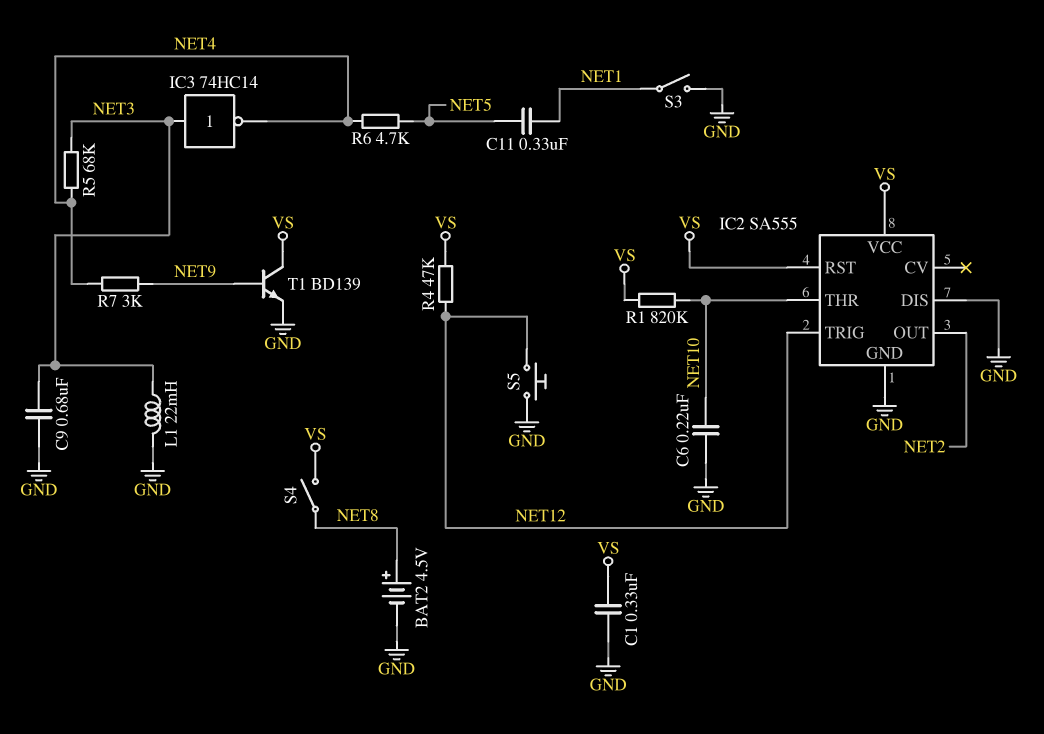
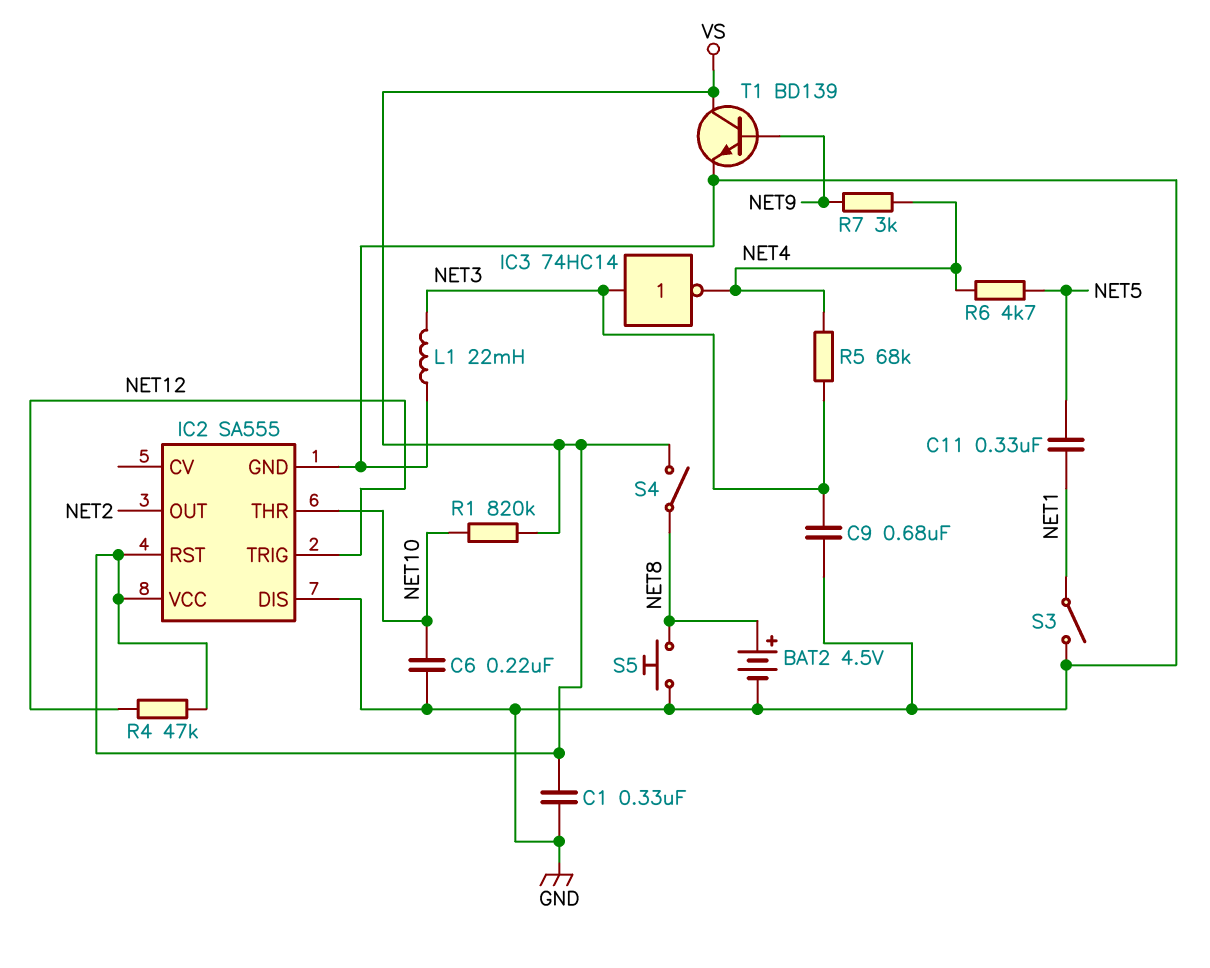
S5: button (GND, NET12) -> button (GND, NET8)

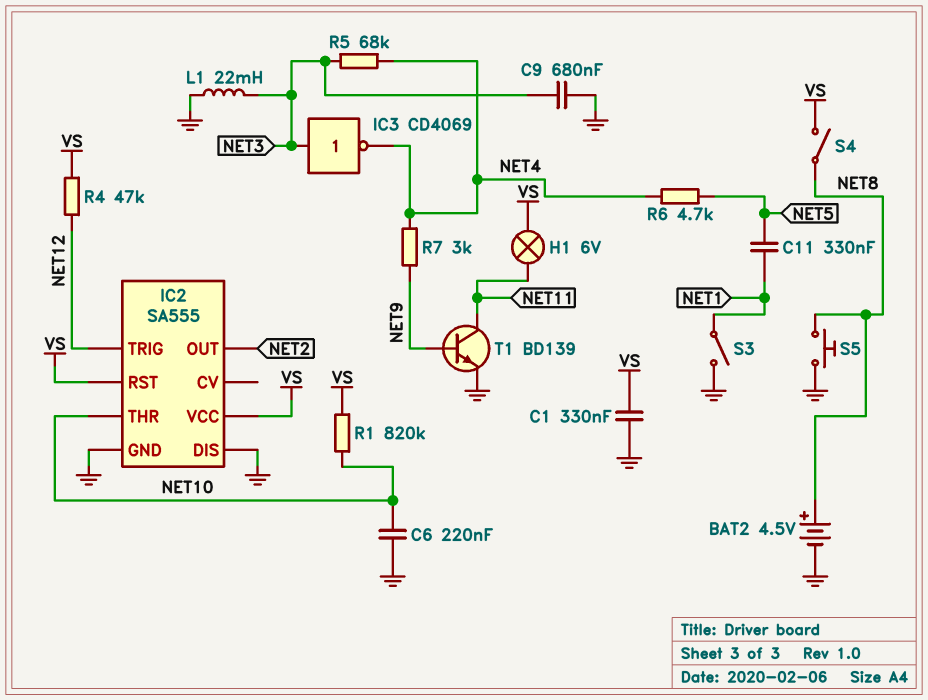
H1: none -> lamp 6V (NET11, VS)
IC3: NOT 74HC14 (in NET3, out NET4) -> NOT CD4069 (in NET3, out NET4)
T1: NPN BD139 (B NET9, C VS, E GND) -> NPN BD139 (B NET9, C NET11, E GND)

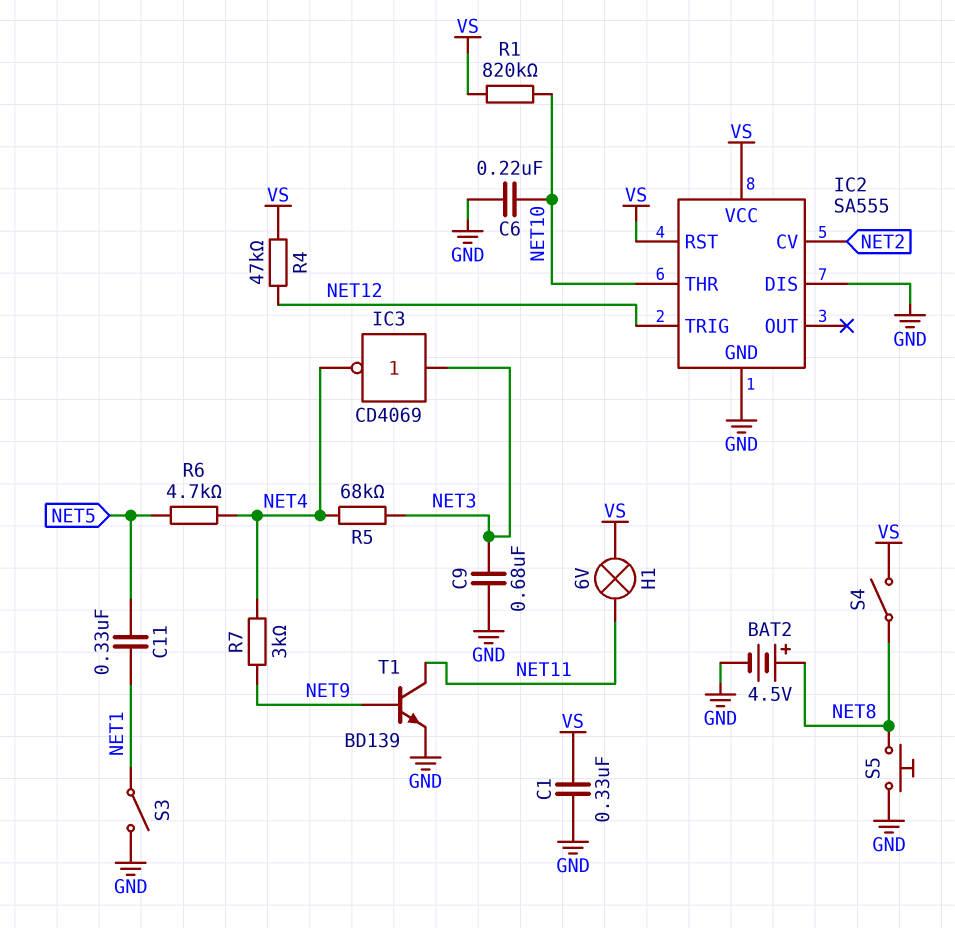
IC2 pin CV: none -> NET2
IC2 pin OUT: NET2 -> none
L1: 22mH (GND, NET3) -> none

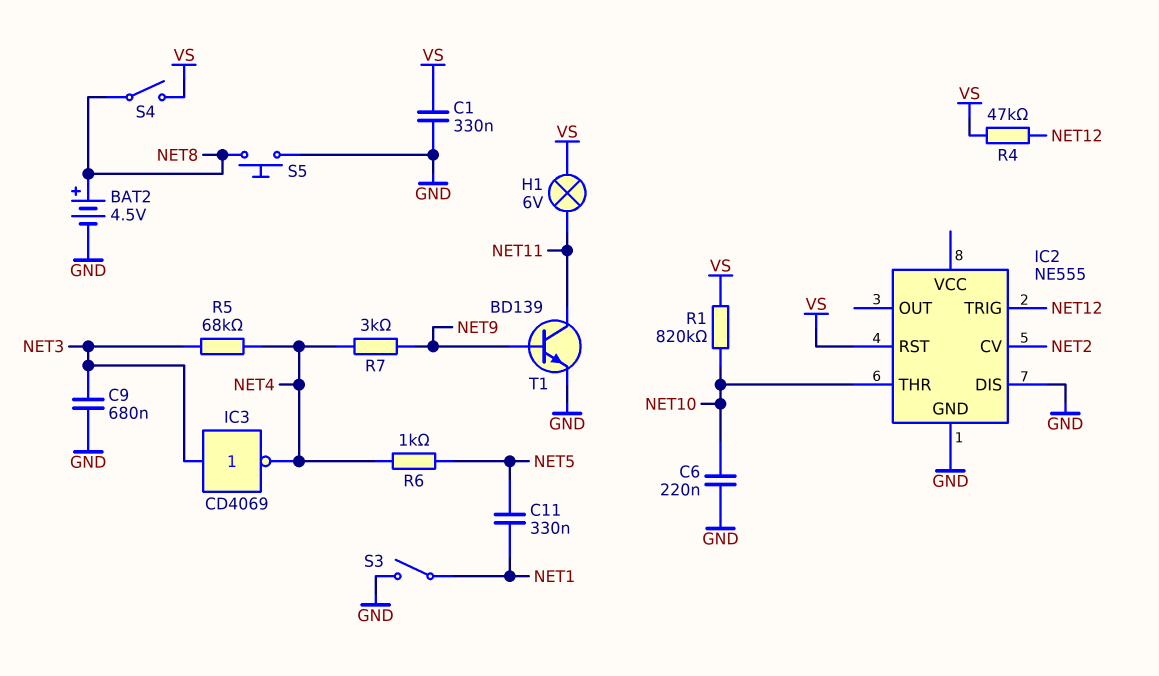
IC2: SA555 -> NE555
IC2 pin VCC: VS -> none
R6: 4.7k (NET4, NET5) -> 1k (NET4, NET5)

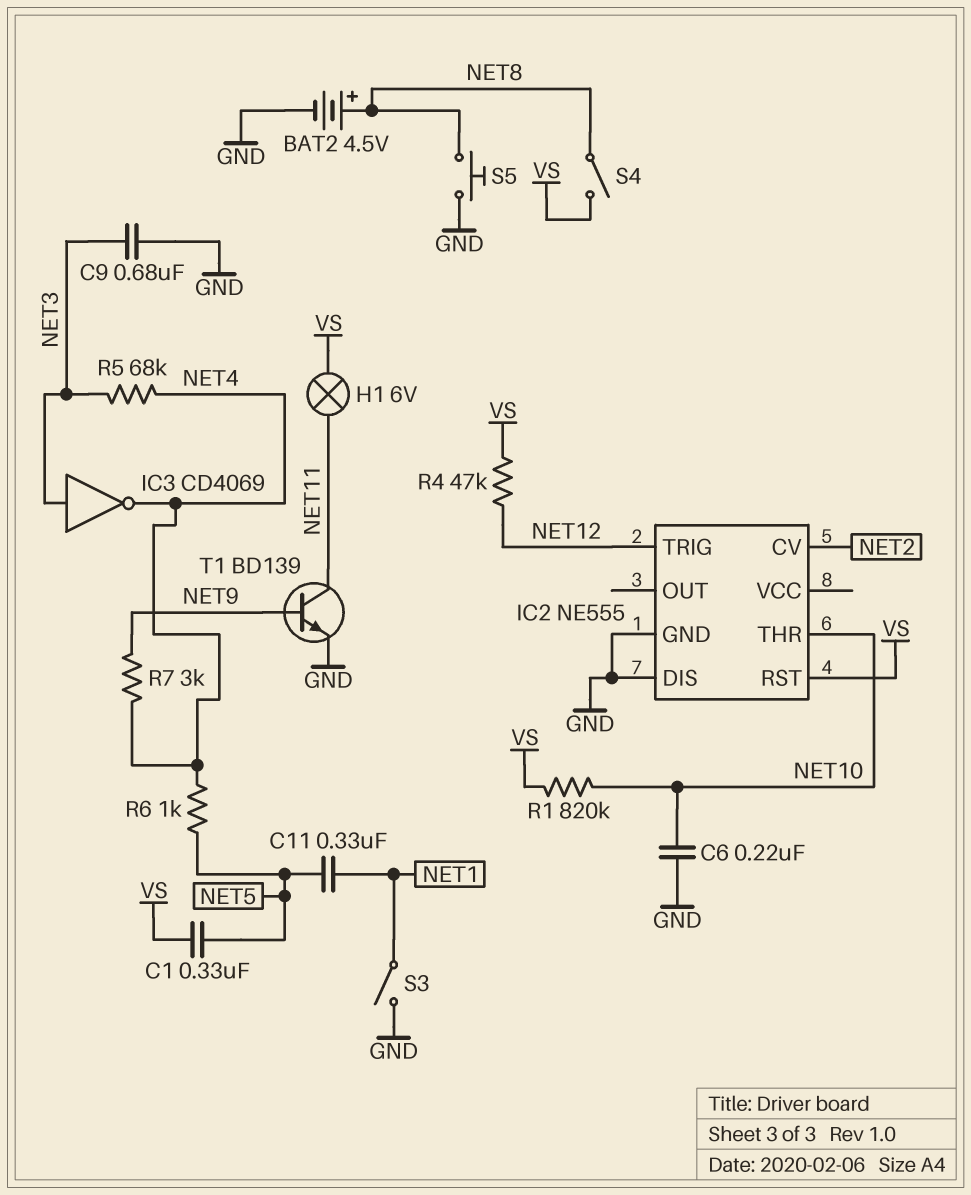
C1: 330nF (GND, VS) -> 330nF (NET5, VS)

